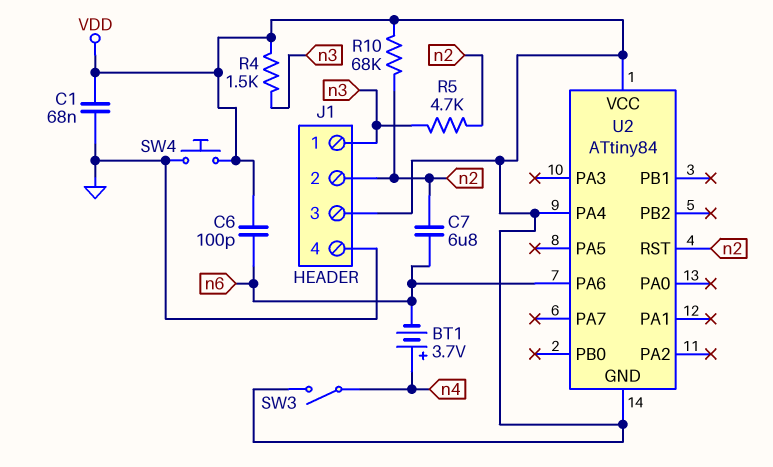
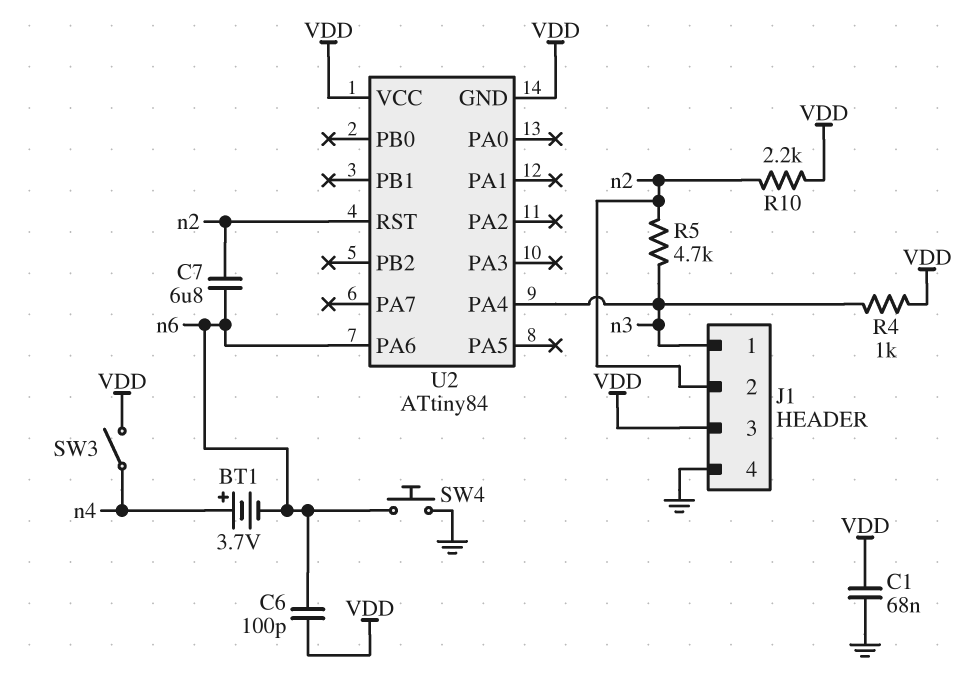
R4: 1.5k (VDD, n3) -> 1k (VDD, n3)
R10: 68k (VDD, n2) -> 2.2k (VDD, n2)
SW4: button (GND, VDD) -> button (GND, n6)
U2 pin PA4: VDD -> n3

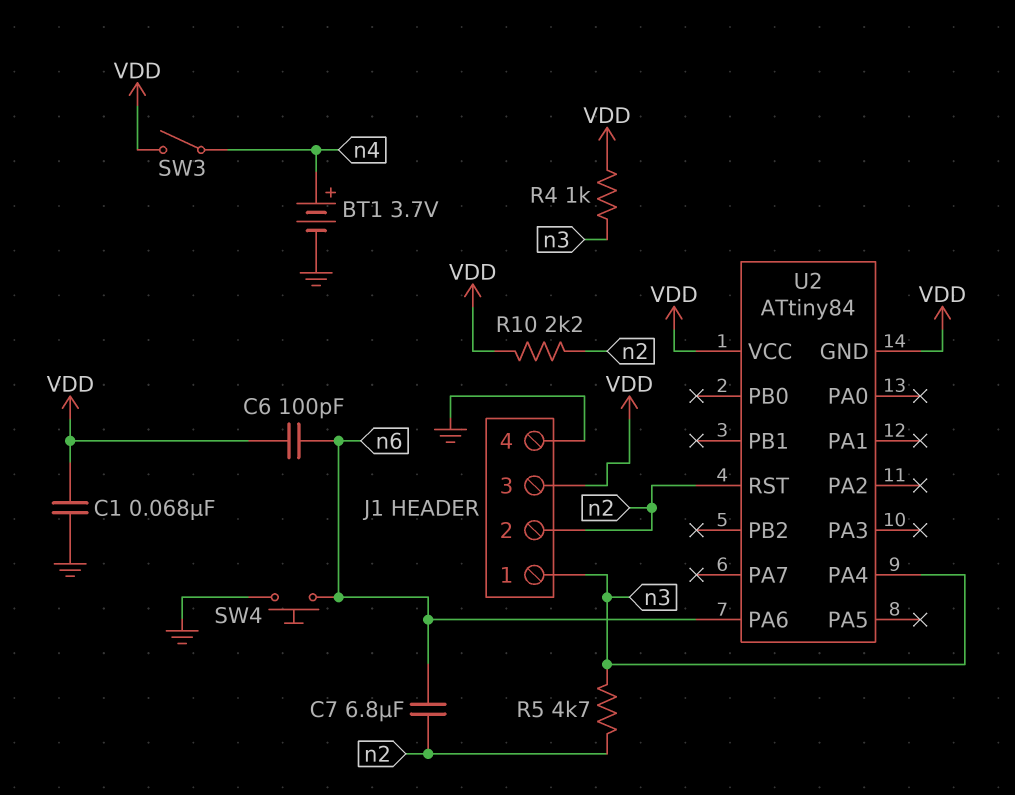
BT1: 3.7V (plus n4, minus n6) -> 3.7V (plus n4, minus GND)

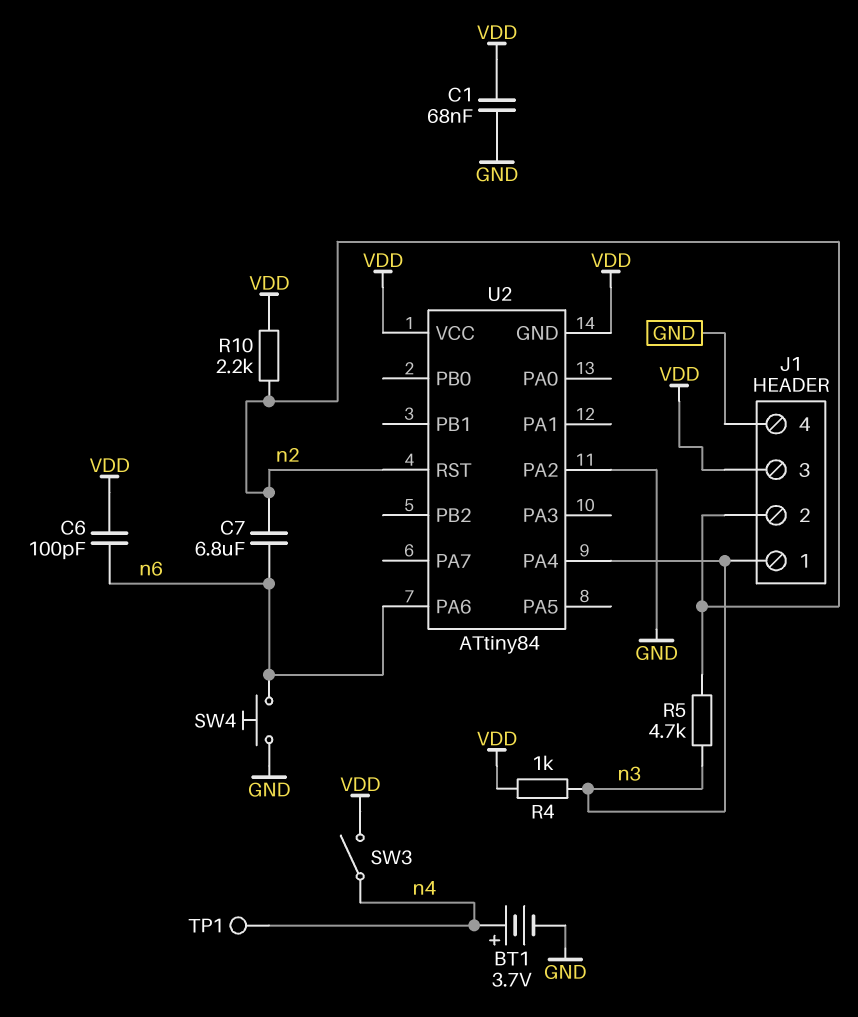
TP1: none -> test point (n4)
U2 pin PA2: none -> GND

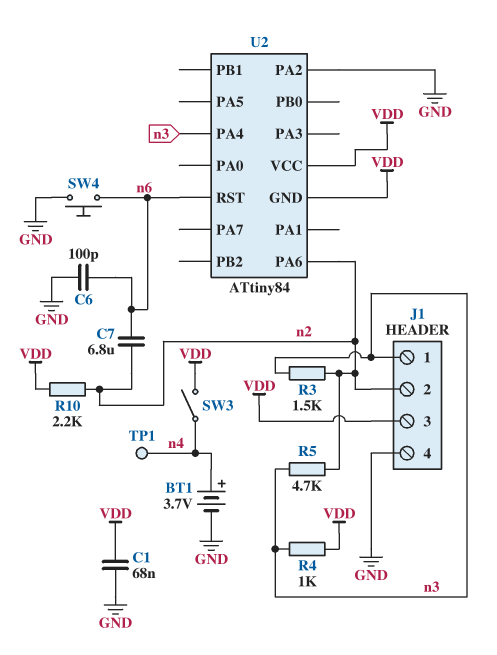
C6: 100pF (VDD, n6) -> 100pF (GND, n6)
R3: none -> 1.5k (n2, n3)
U2 pin PA6: n6 -> n2
U2 pin RST: n2 -> n6

